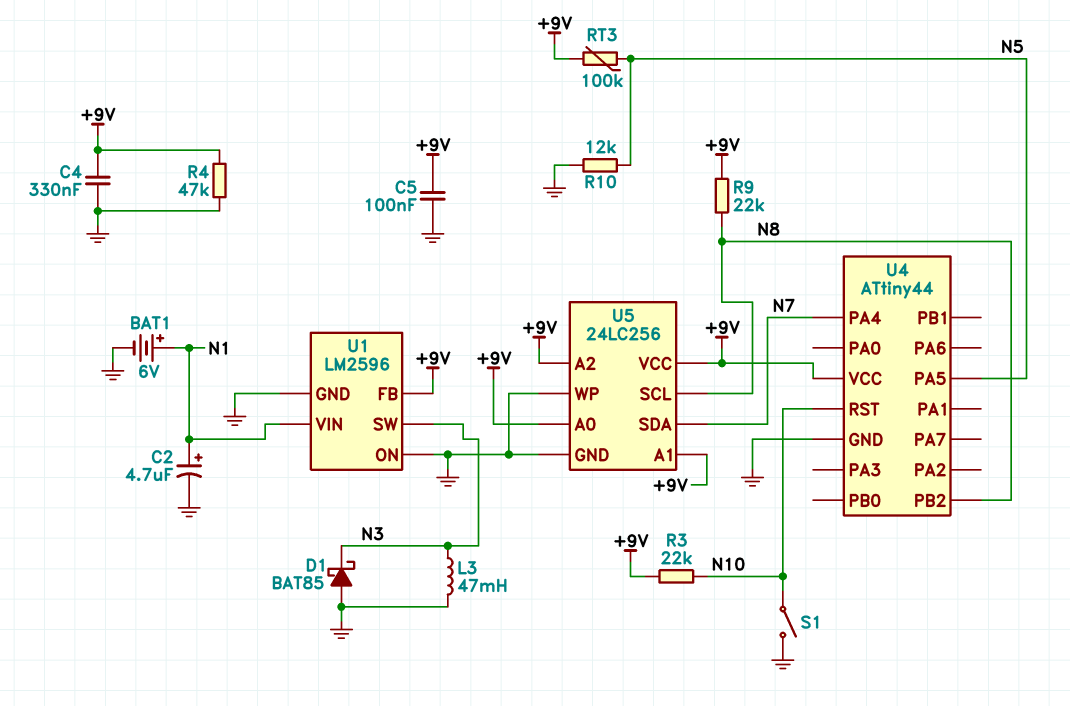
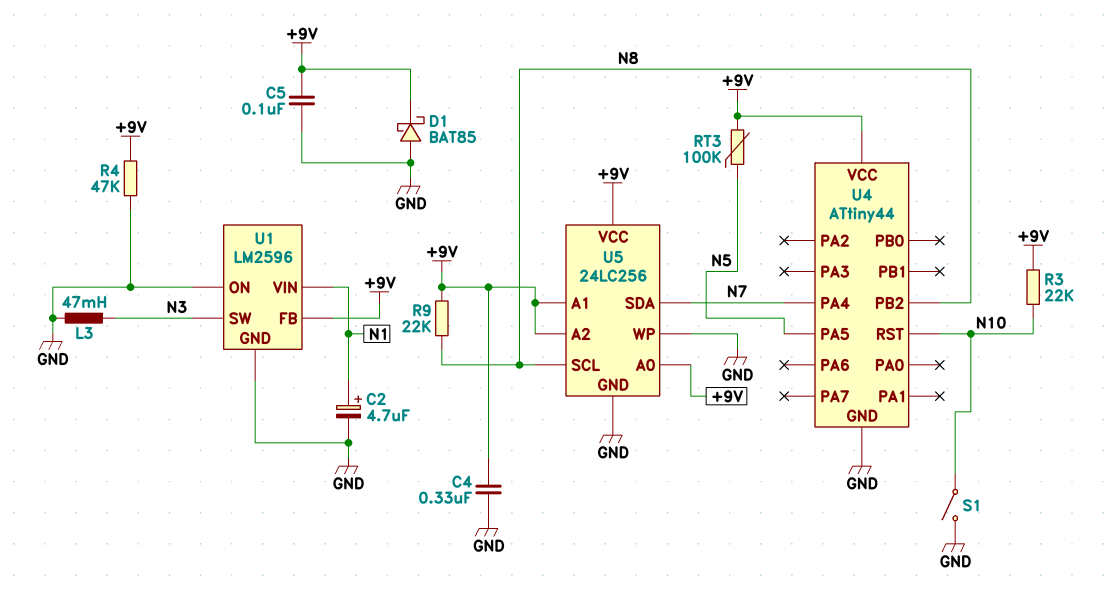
BAT1: 6V (plus N1, minus GND) -> none
D1: schottky BAT85 (A GND, K N3) -> schottky BAT85 (A GND, K +9V)
R10: 12k (GND, N5) -> none

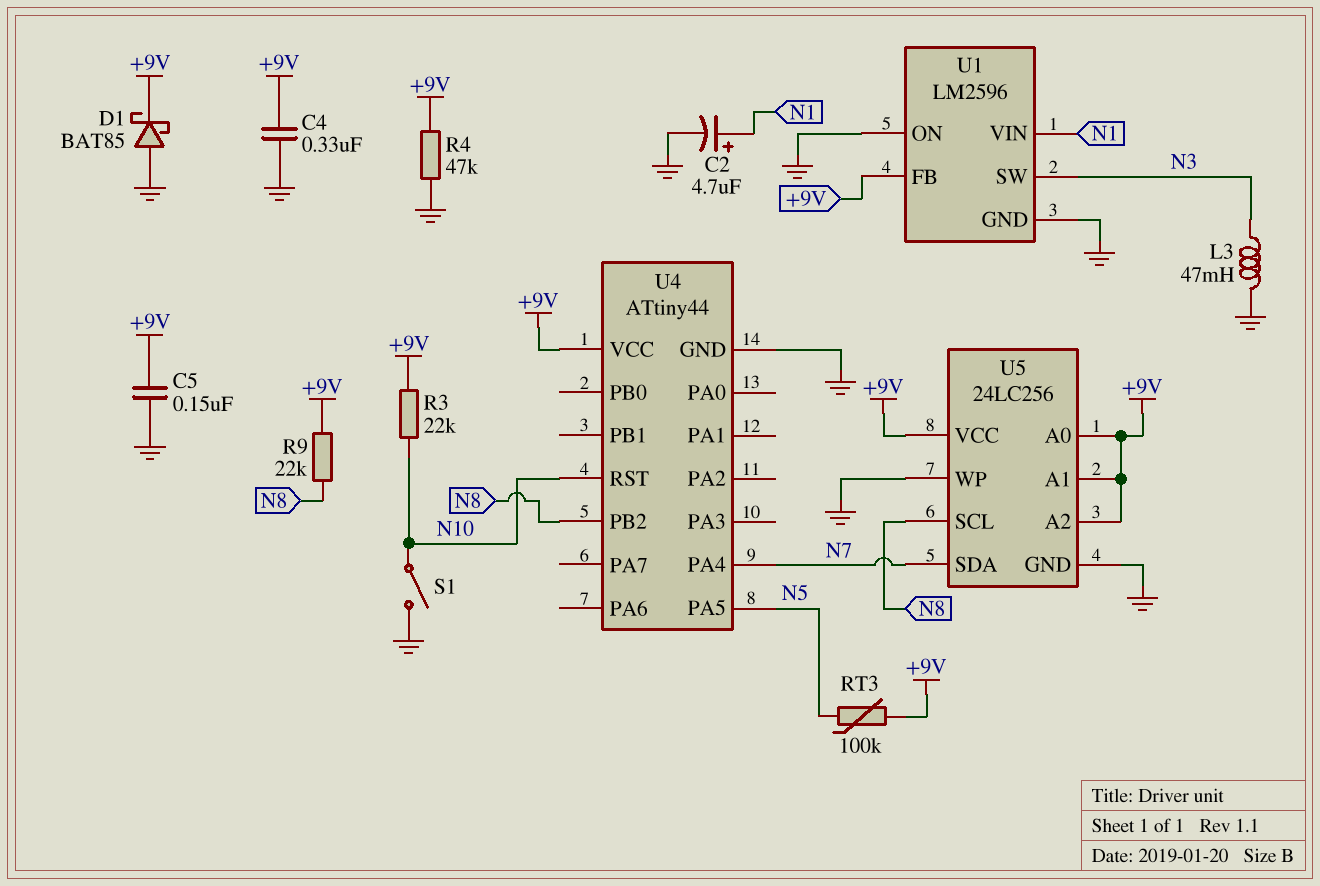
C5: 100nF (+9V, GND) -> 150nF (+9V, GND)

